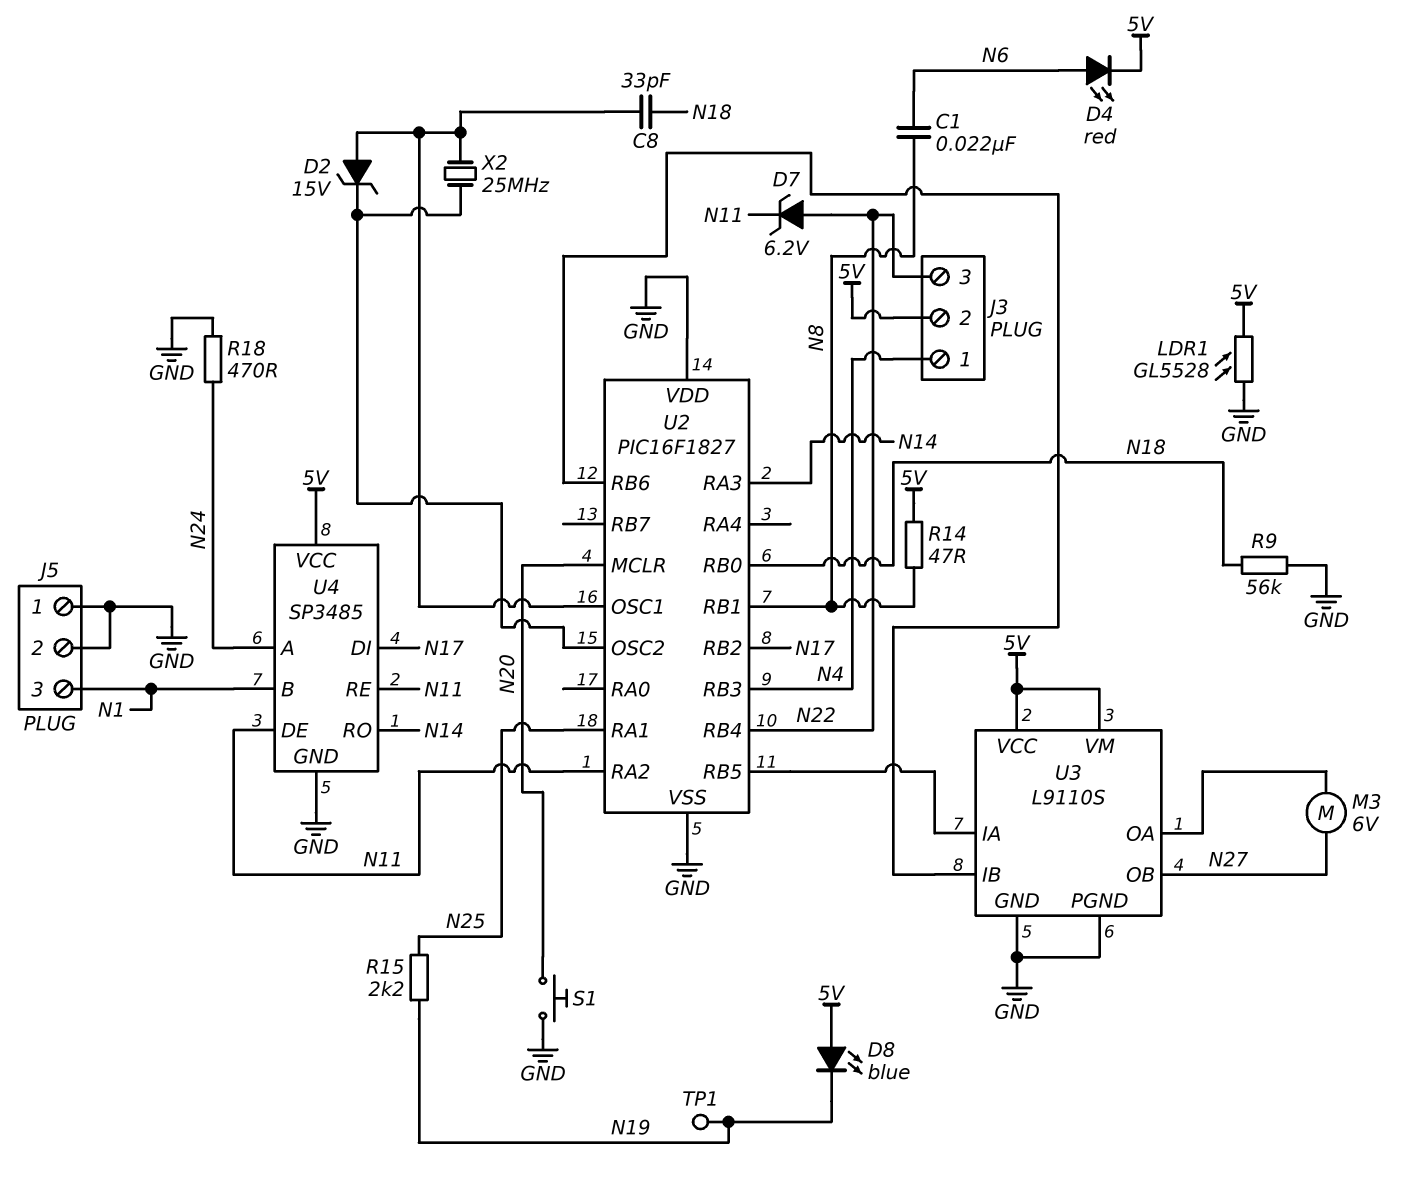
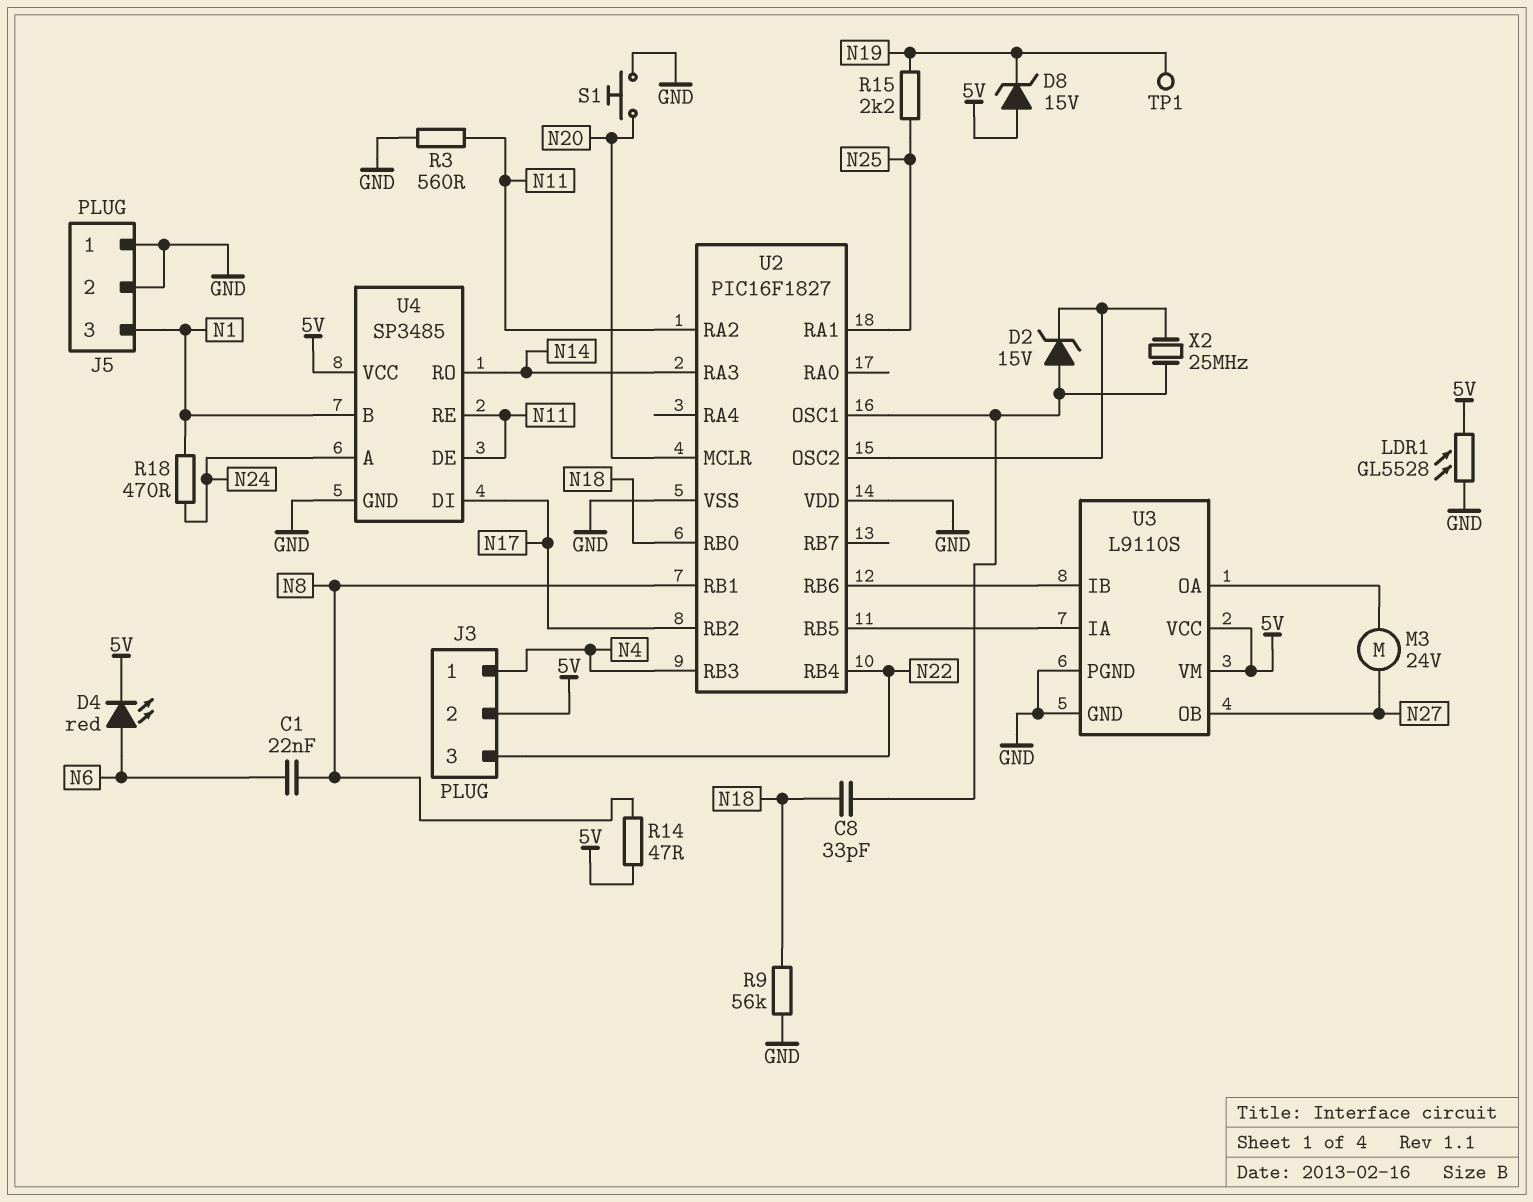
D7: zener 6.2V (A N22, K N11) -> none
D8: LED blue (A 5V, K N19) -> zener 15V (A 5V, K N19)
M3: motor 6V (N27, U3/OA) -> motor 24V (N27, U3/OA)
R3: none -> 560 (GND, N11)
R18: 470 (GND, N24) -> 470 (N1, N24)

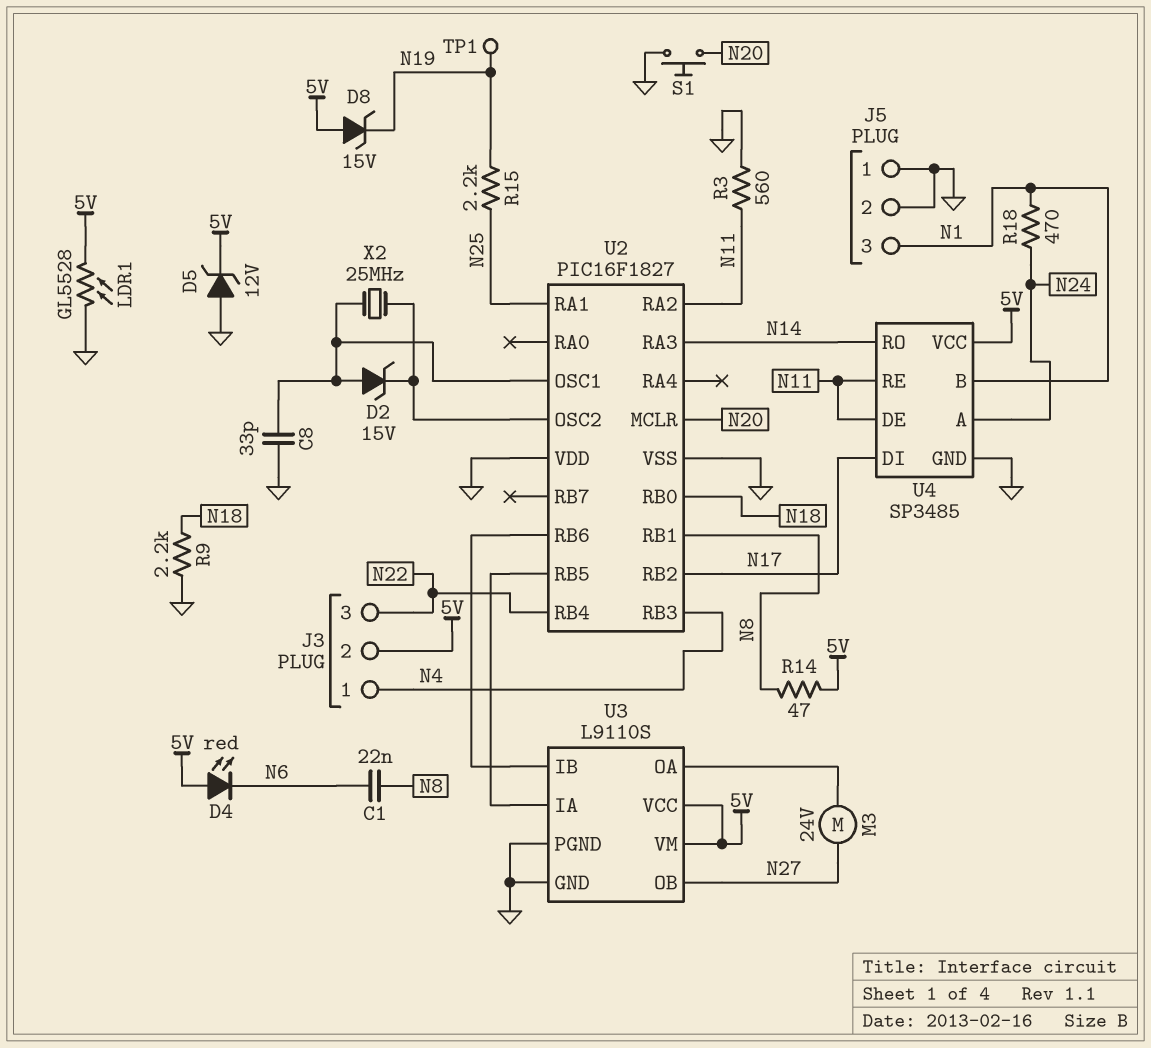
C8: 33pF (N18, U2/OSC1) -> 33pF (GND, U2/OSC1)
D4: LED red (A N6, K 5V) -> LED red (A 5V, K N6)
D5: none -> zener 12V (A GND, K 5V)
R9: 56k (GND, N18) -> 2.2k (GND, N18)

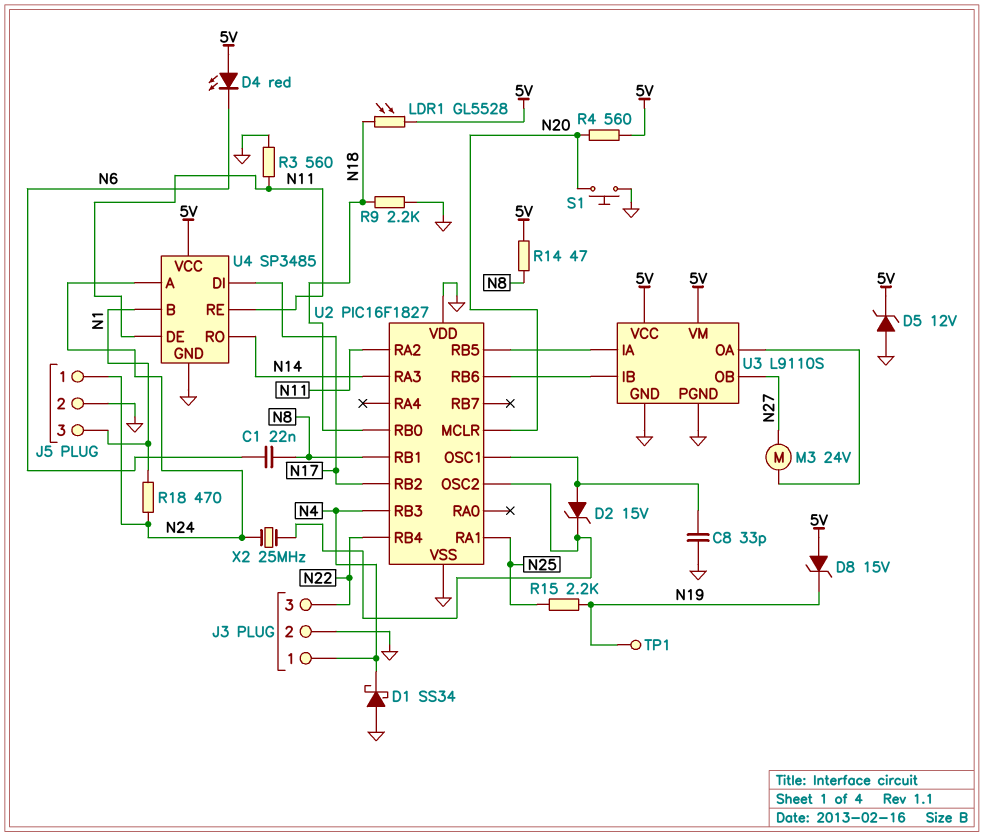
D1: none -> schottky SS34 (A GND, K N4)
J3 pin 2: 5V -> GND
J5 pin 1: GND -> N24
LDR1: GL5528 (5V, GND) -> GL5528 (5V, N18)
R4: none -> 560 (5V, N20)
X2: 25MHz (U2/OSC1, U2/OSC2) -> 25MHz (N24, U2/OSC2)

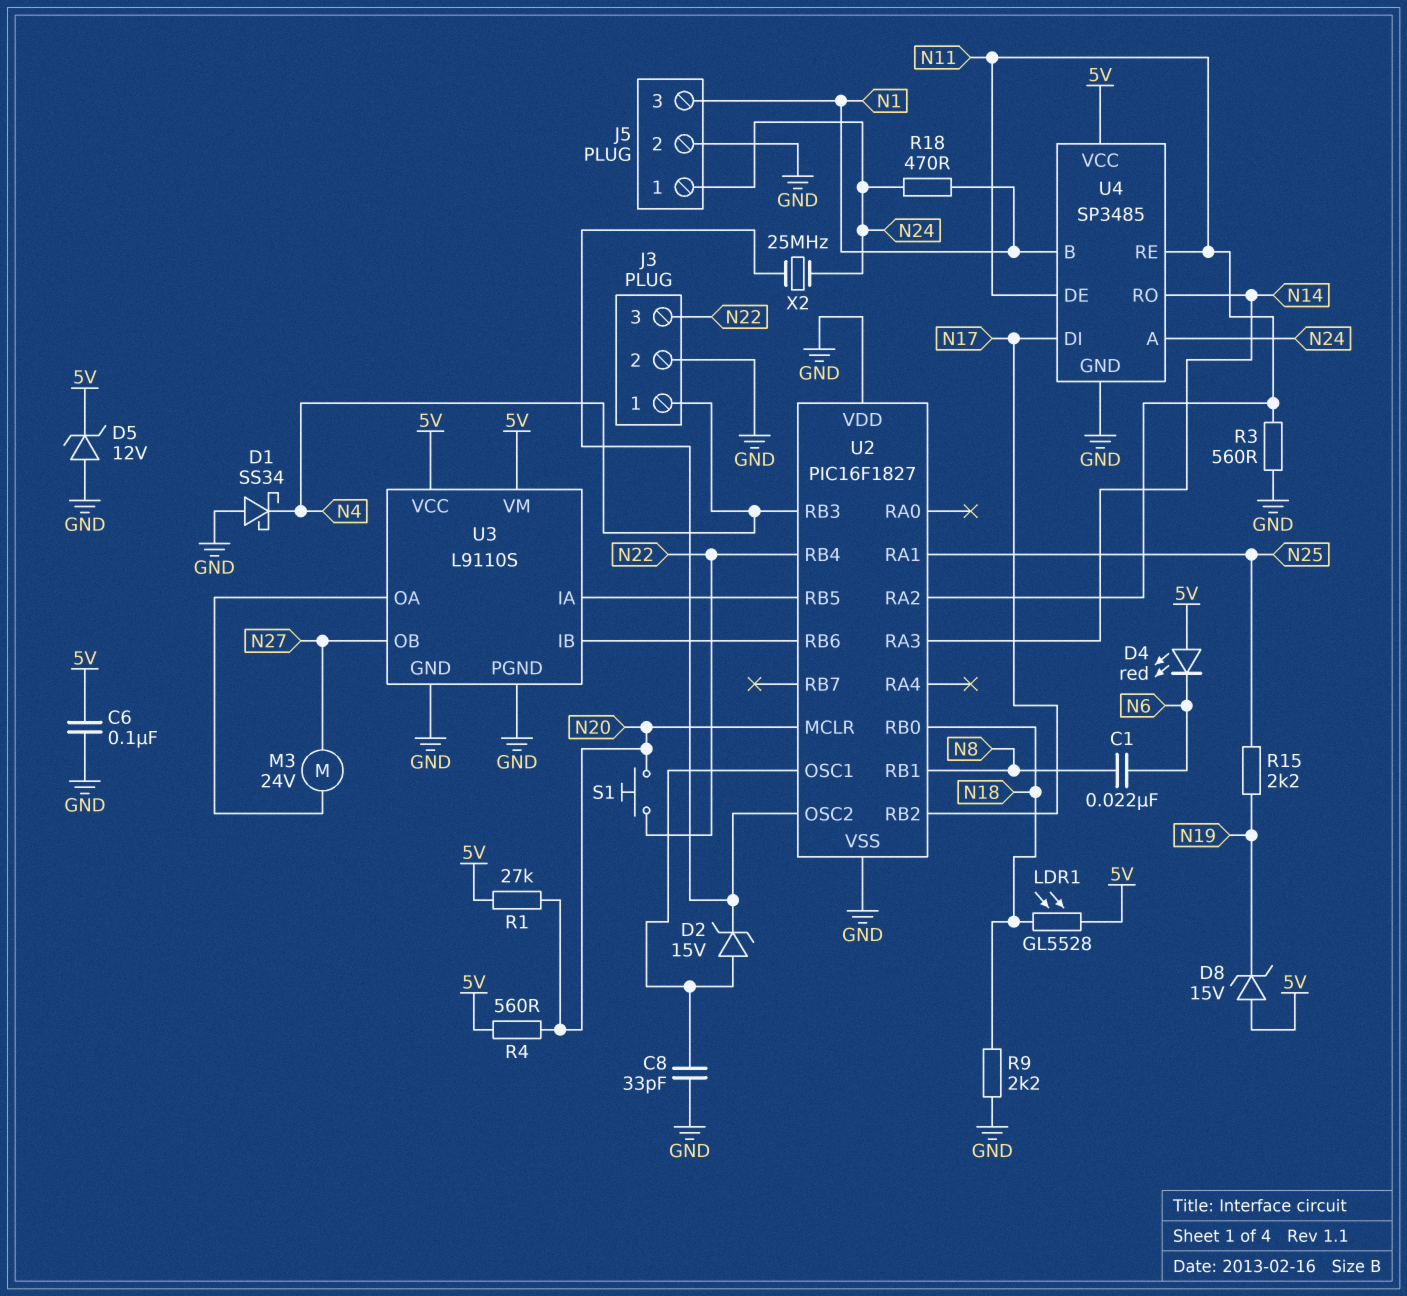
C6: none -> 100nF (5V, GND)
R1: none -> 27k (5V, N20)
R14: 47 (5V, N8) -> none
S1: button (GND, N20) -> button (N20, N22)
TP1: test point (N19) -> none

